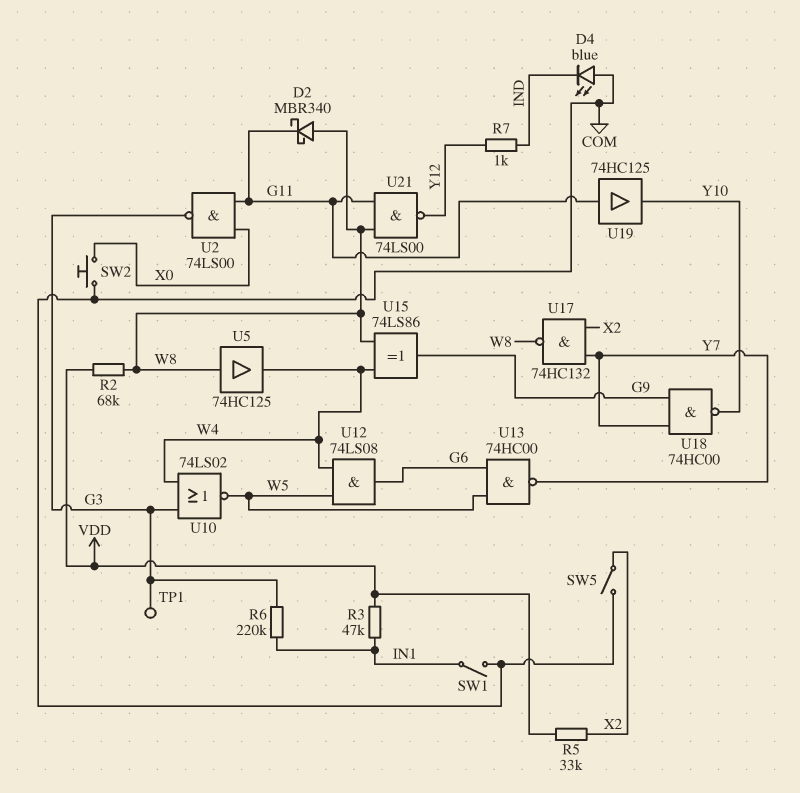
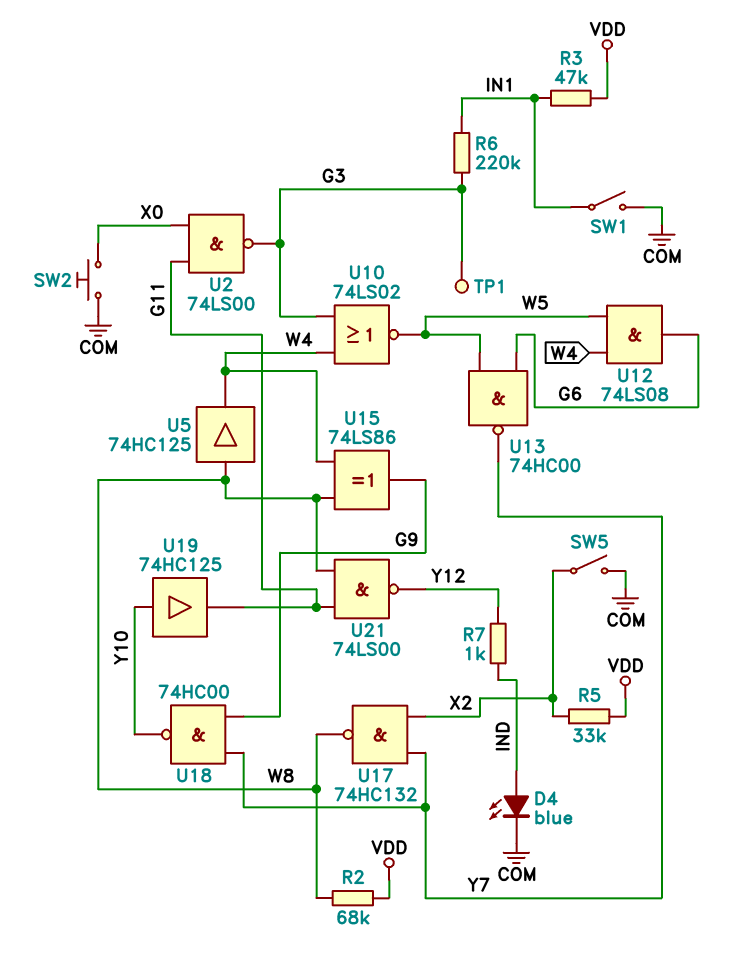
D2: schottky MBR340 (A W8, K G11) -> none
D4: LED blue (A COM, K IND) -> LED blue (A IND, K COM)
U19: buffer 74HC125 (in G11, out Y10) -> buffer 74HC125 (in Y10, out G11)

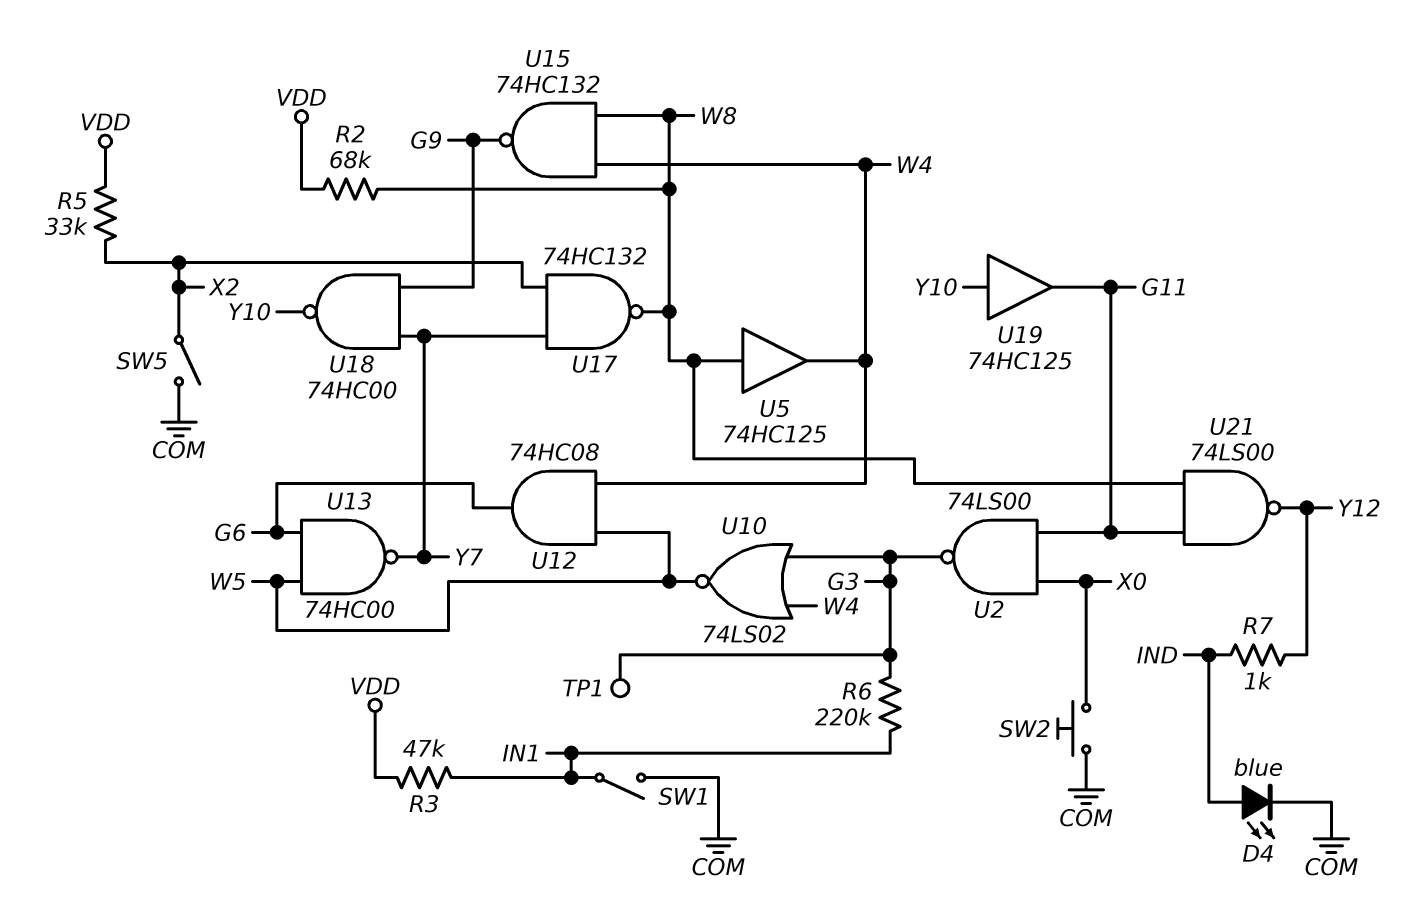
U12: AND 74LS08 (in W4, in W5, out G6) -> AND 74HC08 (in W4, in W5, out G6)
U15: XOR 74LS86 (in W4, in W8, out G9) -> NAND 74HC132 (in W4, in W8, out G9)

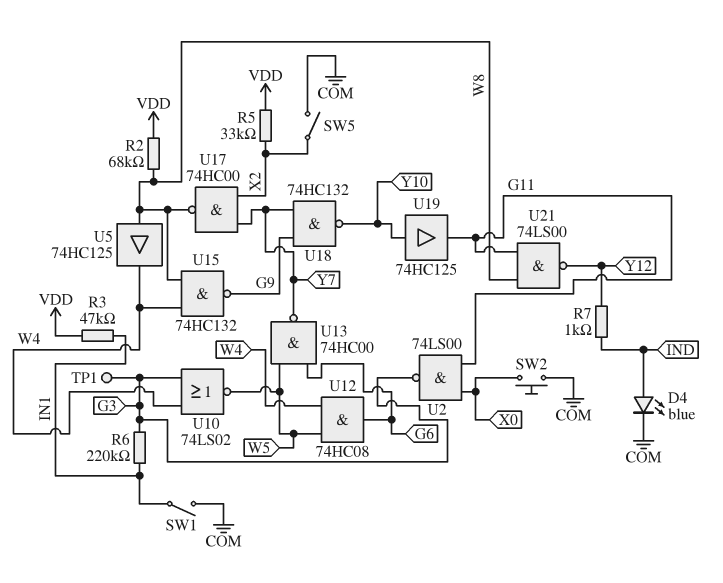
U17: NAND 74HC132 (in X2, in Y7, out W8) -> NAND 74HC00 (in X2, in Y7, out W8)
U18: NAND 74HC00 (in G9, in Y7, out Y10) -> NAND 74HC132 (in G9, in Y7, out Y10)

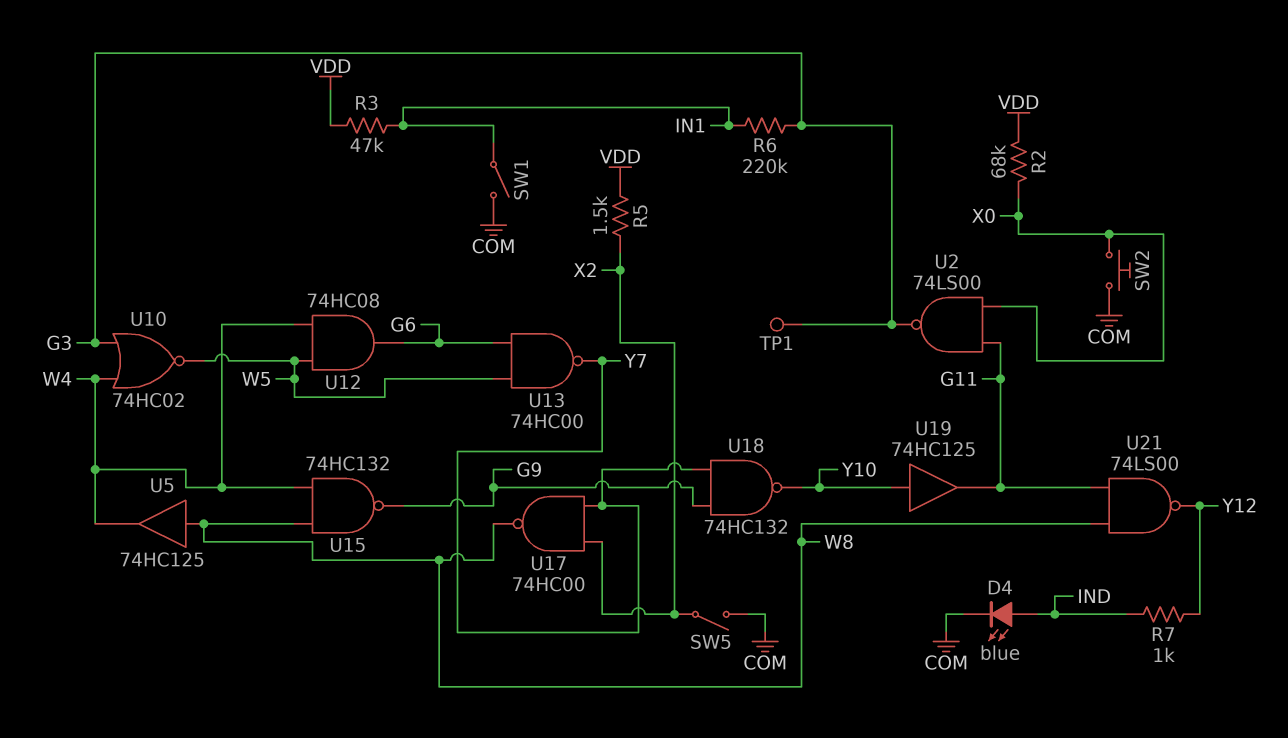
R2: 68k (VDD, W8) -> 68k (VDD, X0)
R5: 33k (VDD, X2) -> 1.5k (VDD, X2)
U10: NOR 74LS02 (in G3, in W4, out W5) -> NOR 74HC02 (in G3, in W4, out W5)

